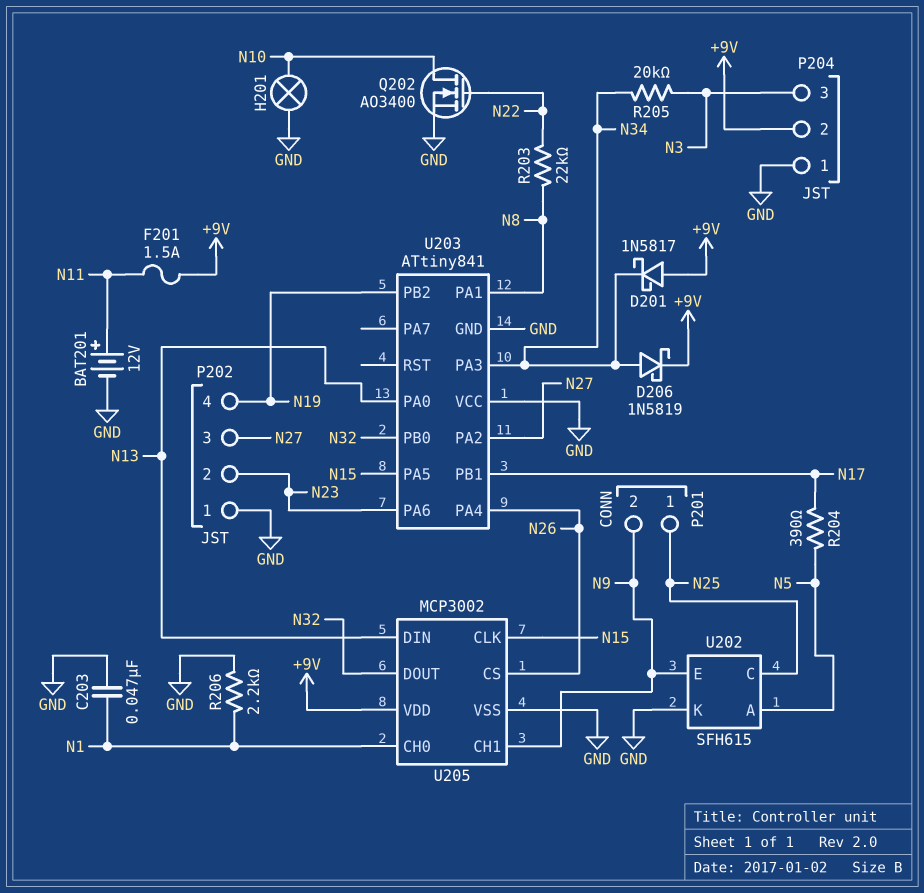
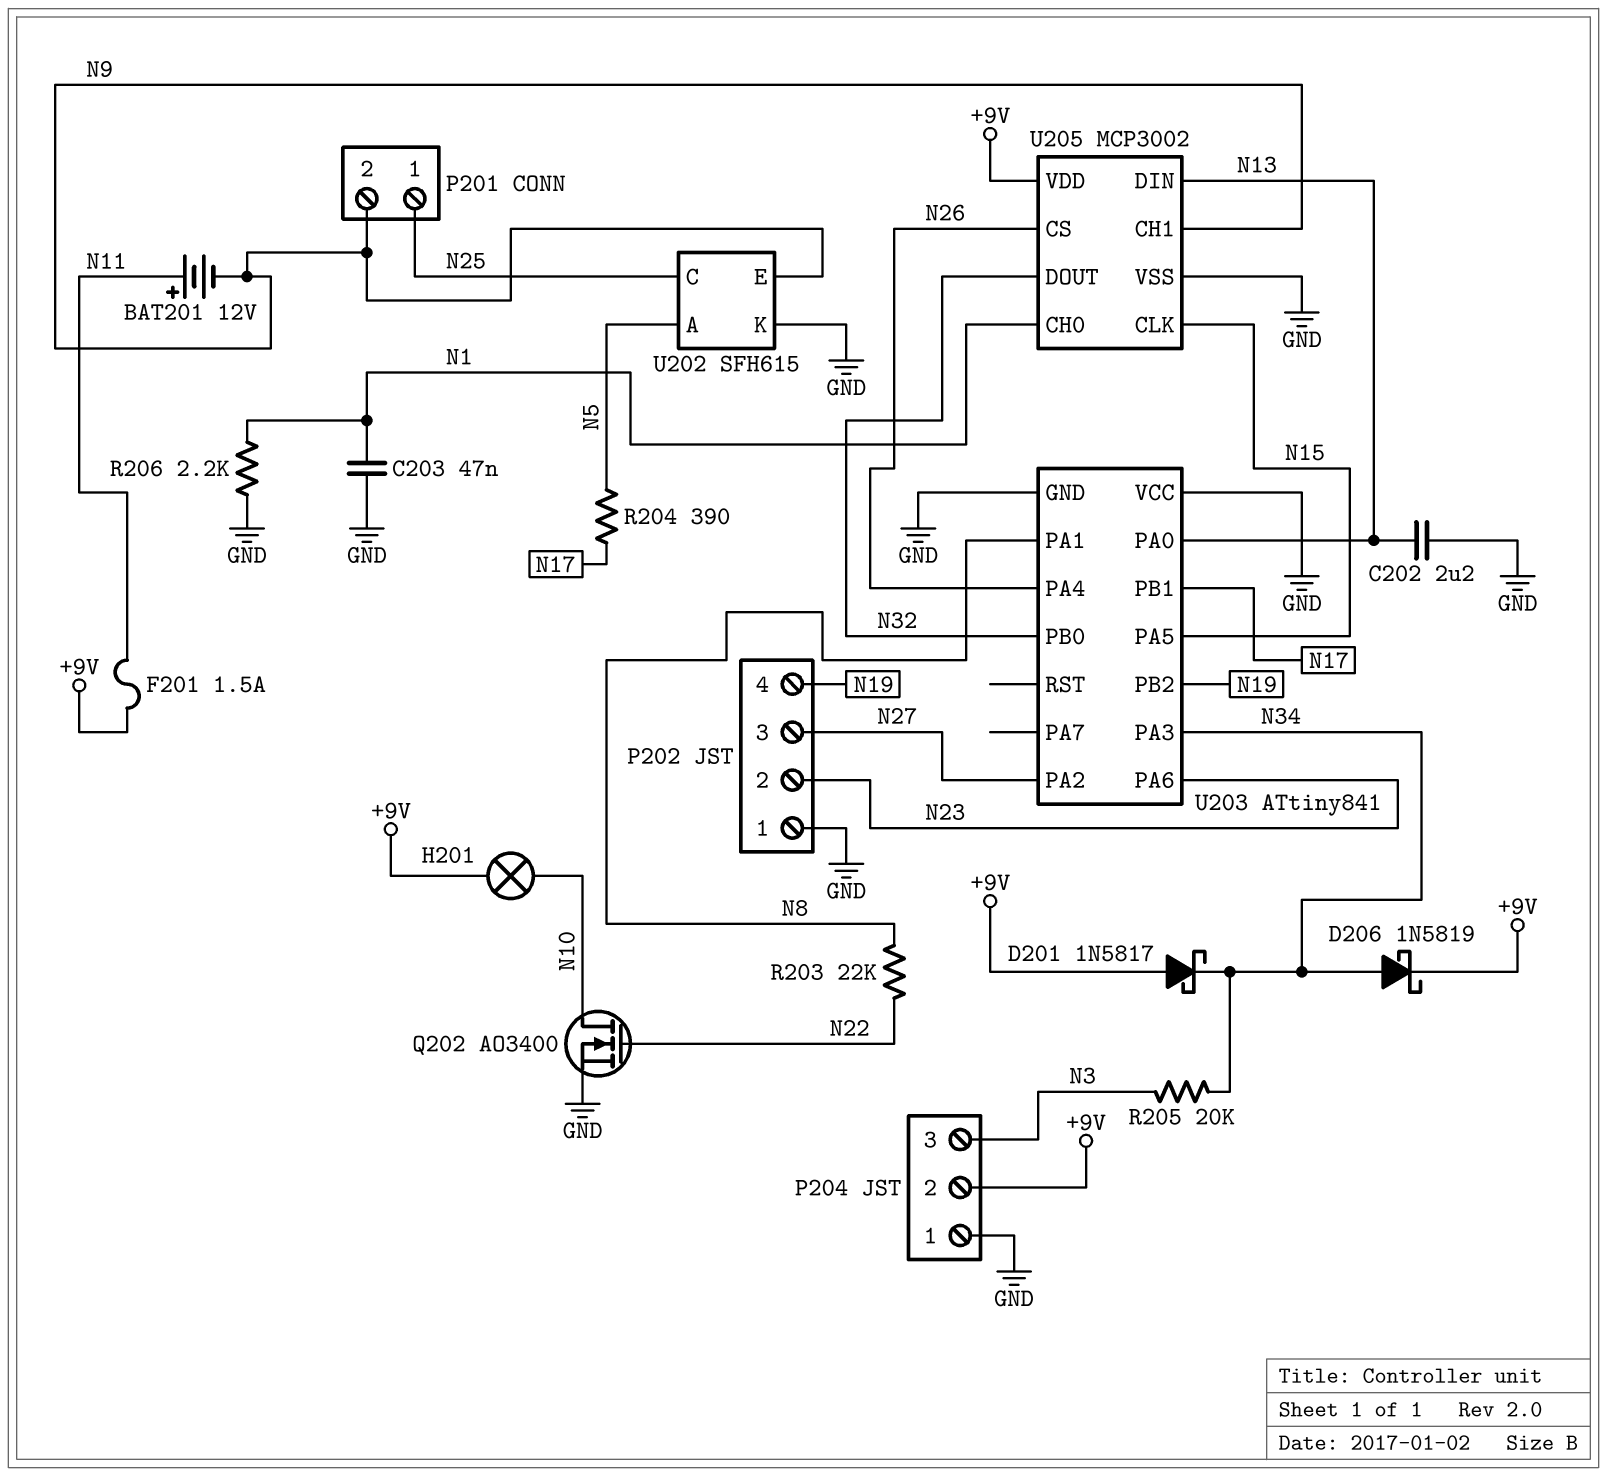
BAT201: 12V (plus N11, minus GND) -> 12V (plus N11, minus N9)
C202: none -> 2.2uF (GND, N13)
H201: lamp (GND, N10) -> lamp (+9V, N10)

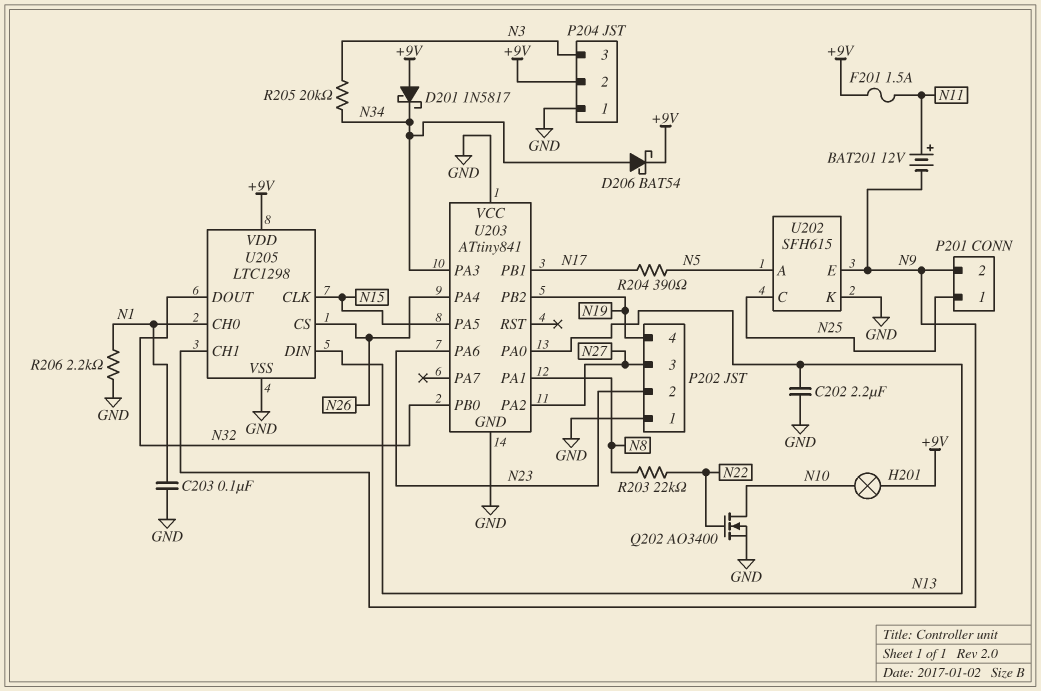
C203: 47nF (GND, N1) -> 100nF (GND, N1)
D206: schottky 1N5819 (A N34, K +9V) -> schottky BAT54 (A N34, K +9V)
U205: MCP3002 -> LTC1298

